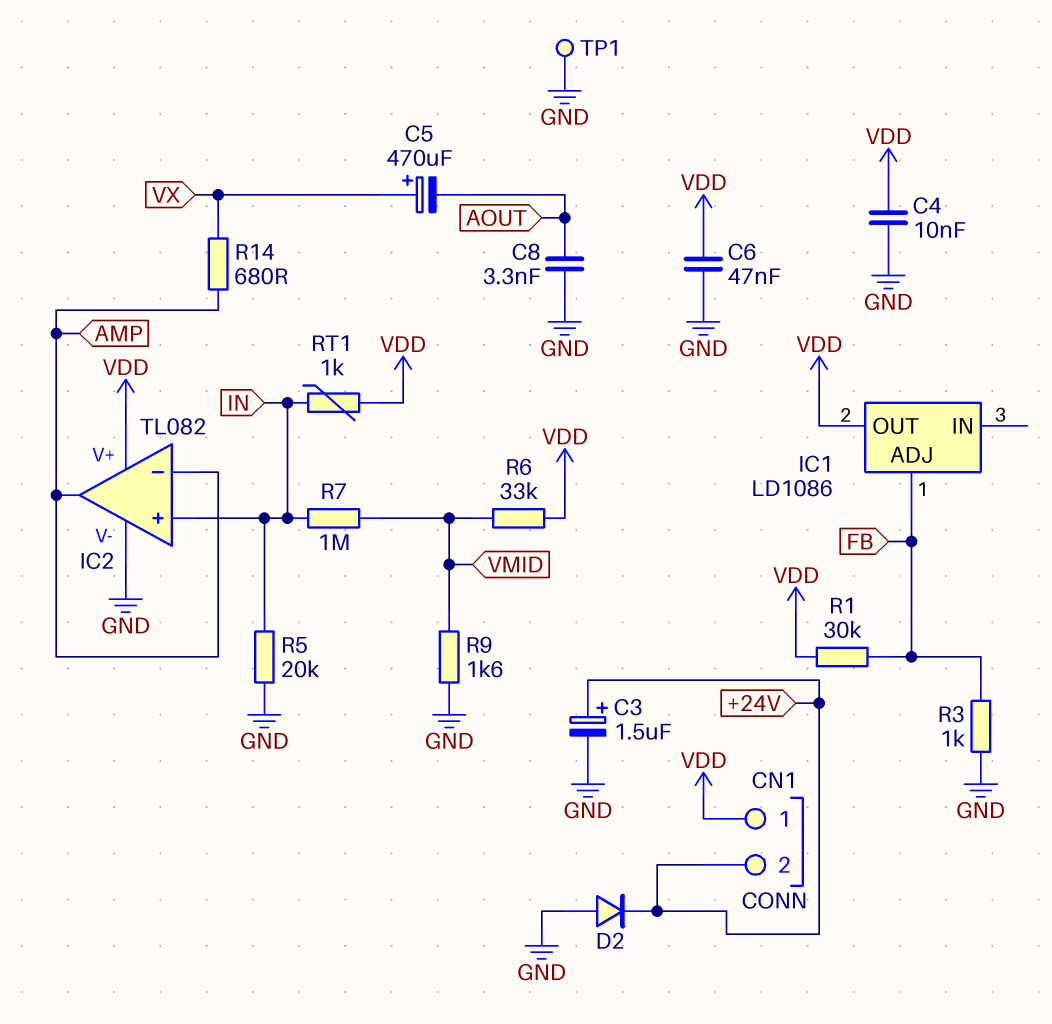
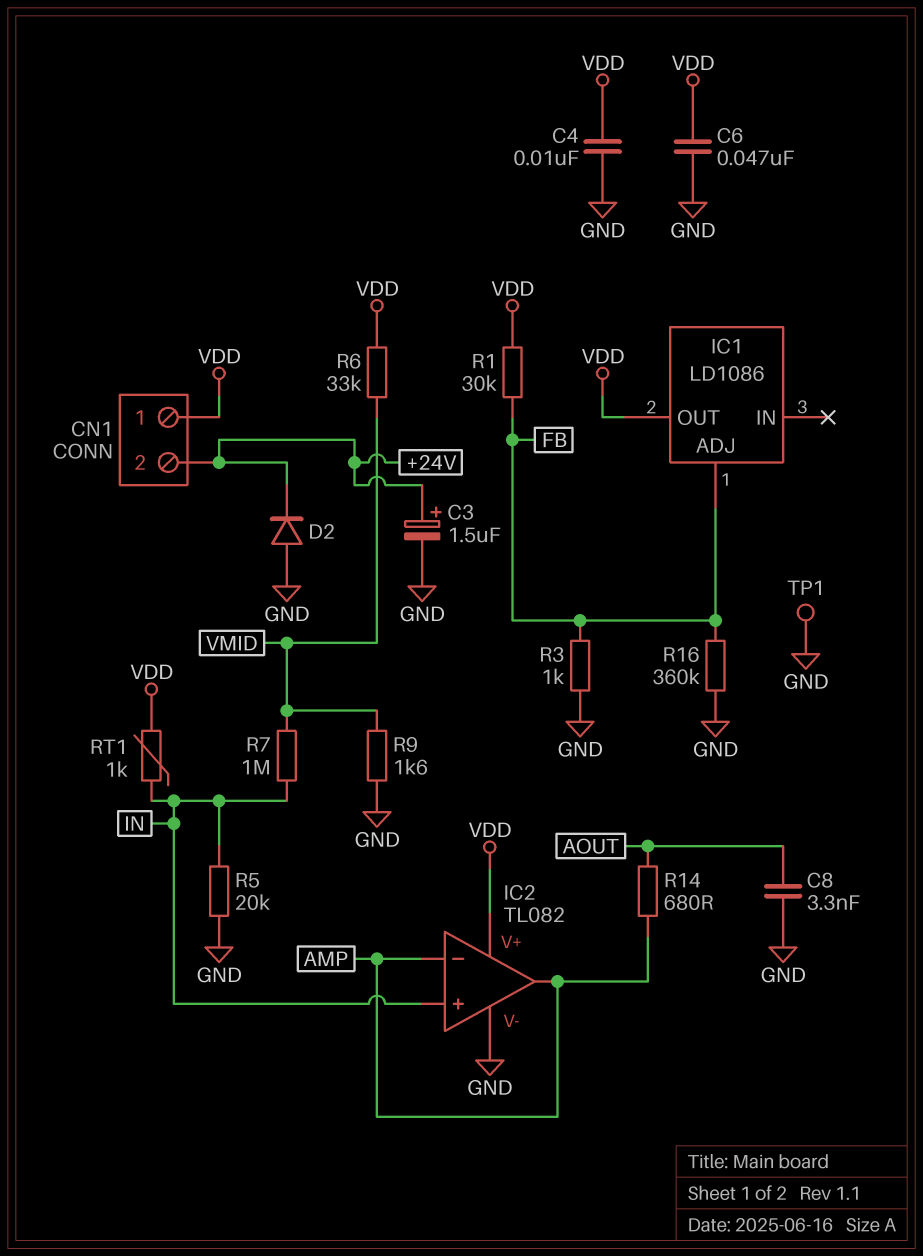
C5: 470uF (plus VX, minus AOUT) -> none
R14: 680 (AMP, VX) -> 680 (AMP, AOUT)
R16: none -> 360k (FB, GND)

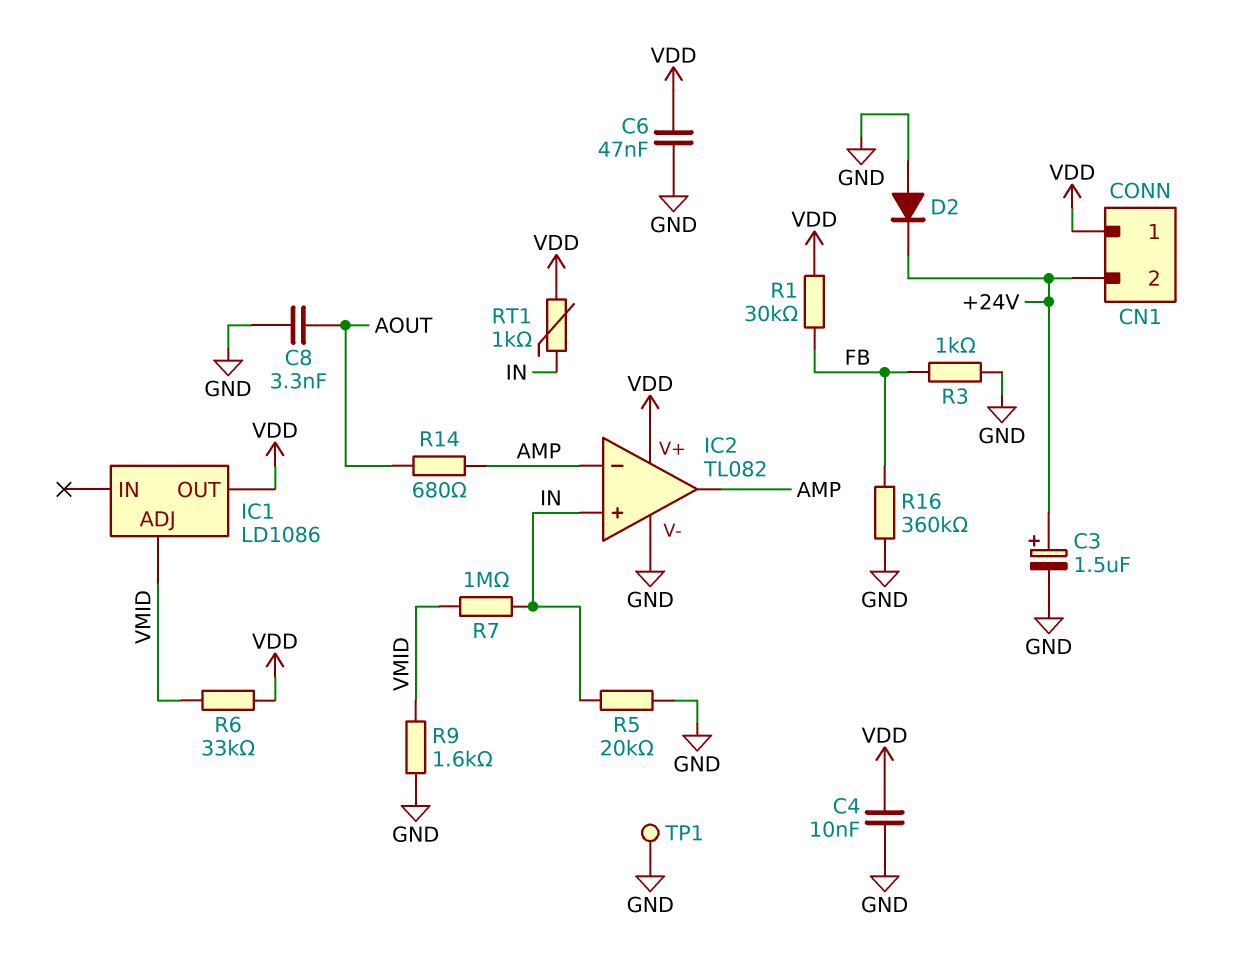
IC1 pin ADJ: FB -> VMID

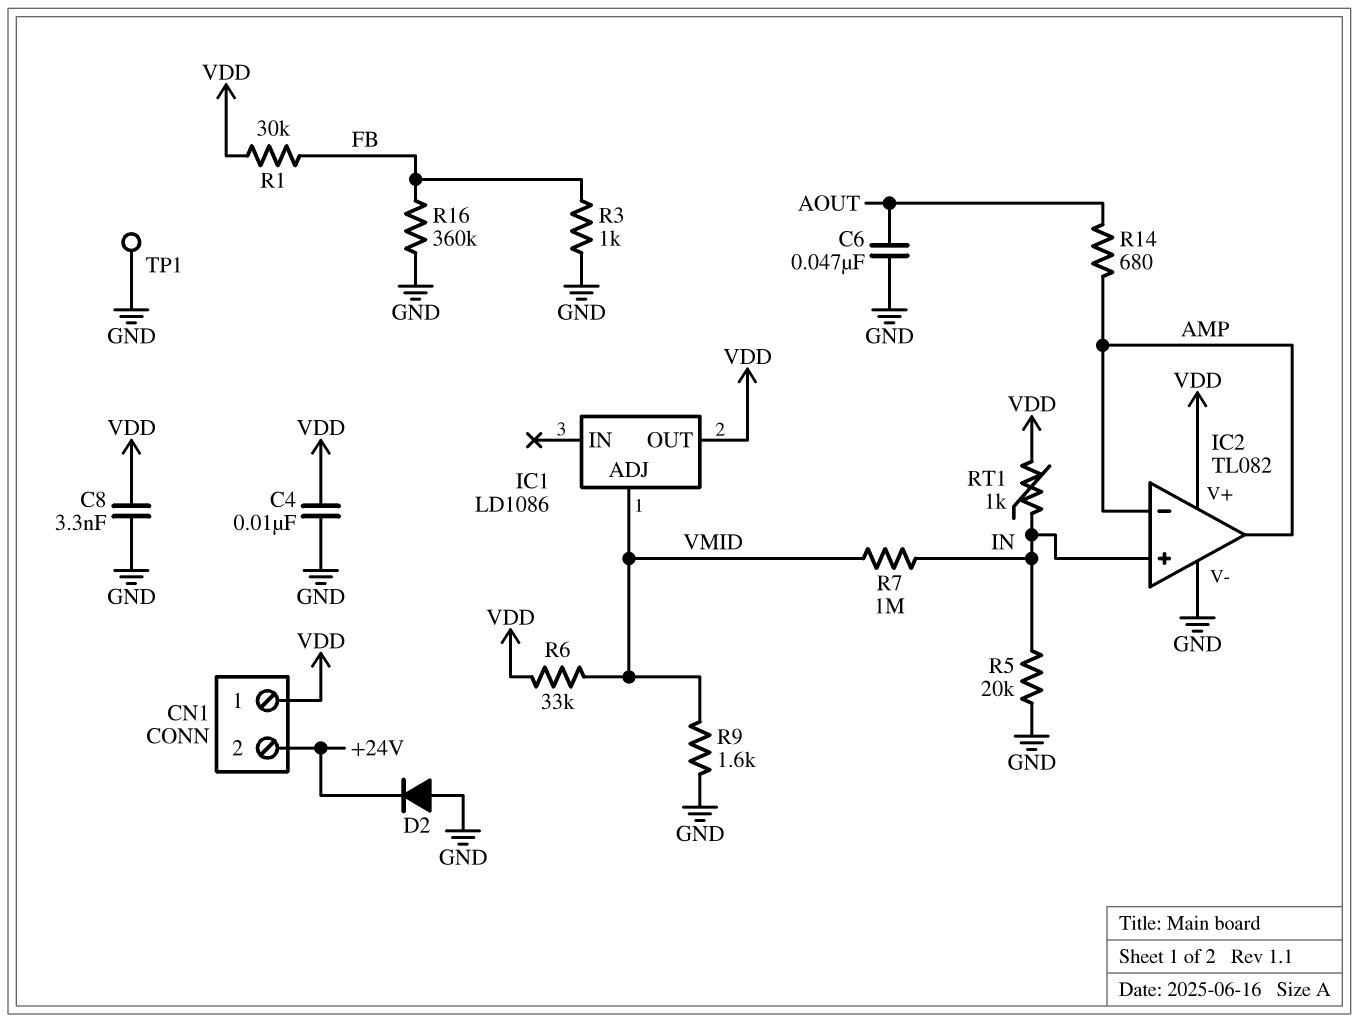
C3: 1.5uF (plus +24V, minus GND) -> none
C6: 47nF (GND, VDD) -> 47nF (AOUT, GND)
C8: 3.3nF (AOUT, GND) -> 3.3nF (GND, VDD)

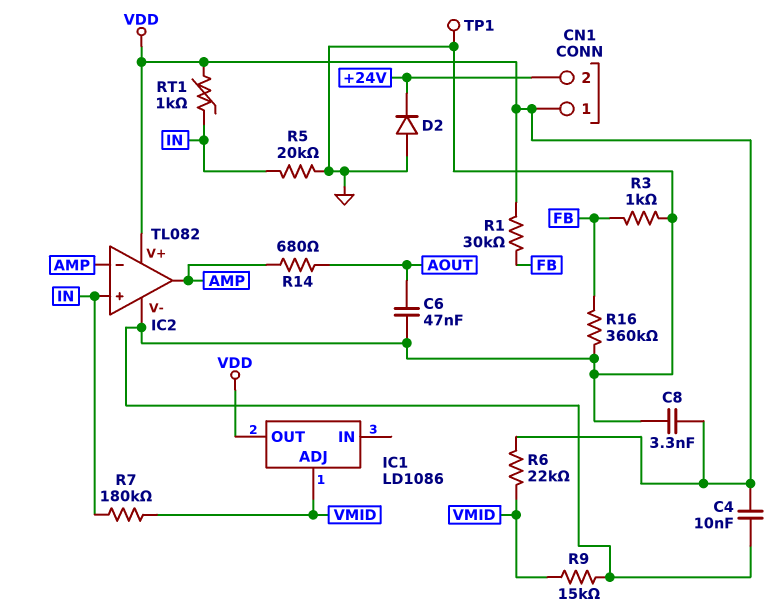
R6: 33k (VDD, VMID) -> 22k (VDD, VMID)
R7: 1M (IN, VMID) -> 180k (IN, VMID)
R9: 1.6k (GND, VMID) -> 15k (GND, VMID)

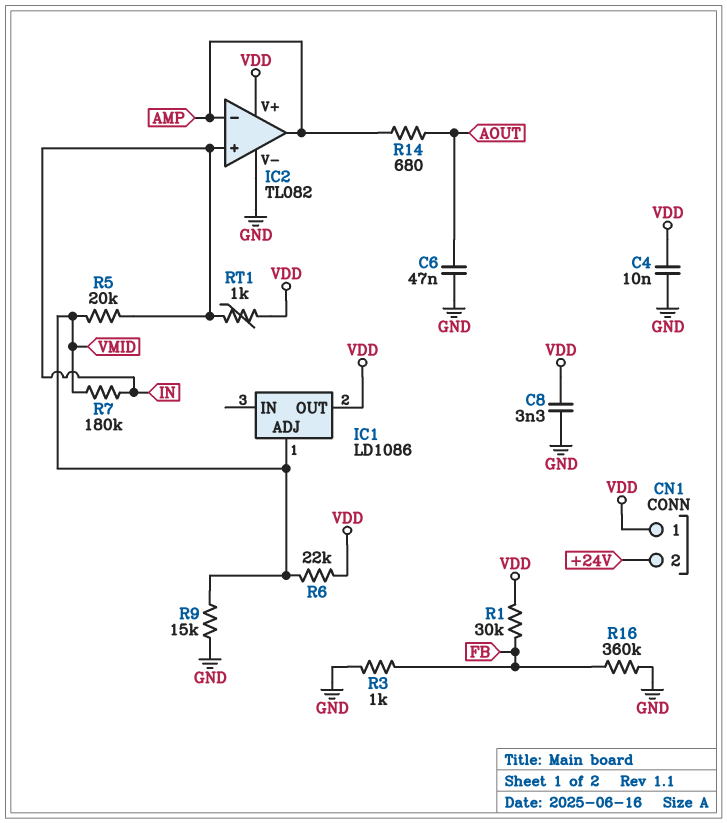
D2: diode (A GND, K +24V) -> none
R5: 20k (GND, IN) -> 20k (IN, VMID)
TP1: test point (GND) -> none

